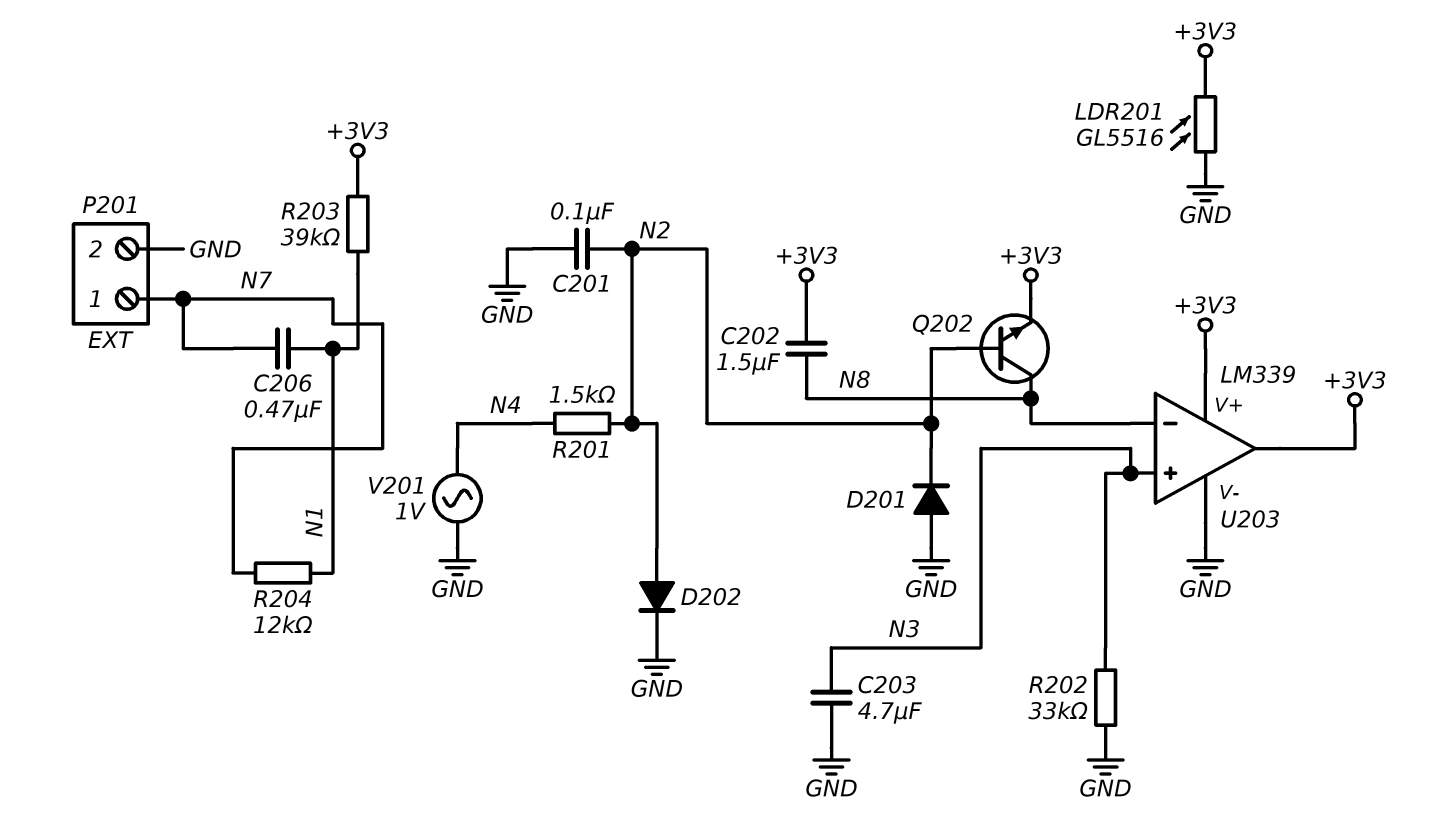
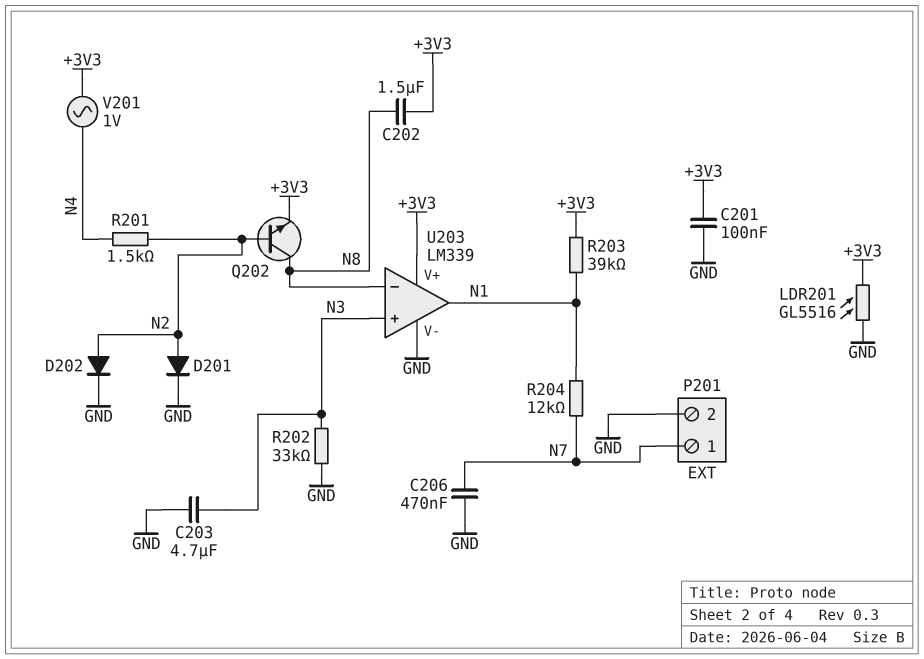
C201: 100nF (GND, N2) -> 100nF (+3V3, GND)
C206: 470nF (N1, N7) -> 470nF (GND, N7)
D201: diode (A GND, K N2) -> diode (A N2, K GND)
U203 pin out: +3V3 -> N1
V201: AC 1V (GND, N4) -> AC 1V (+3V3, N4)

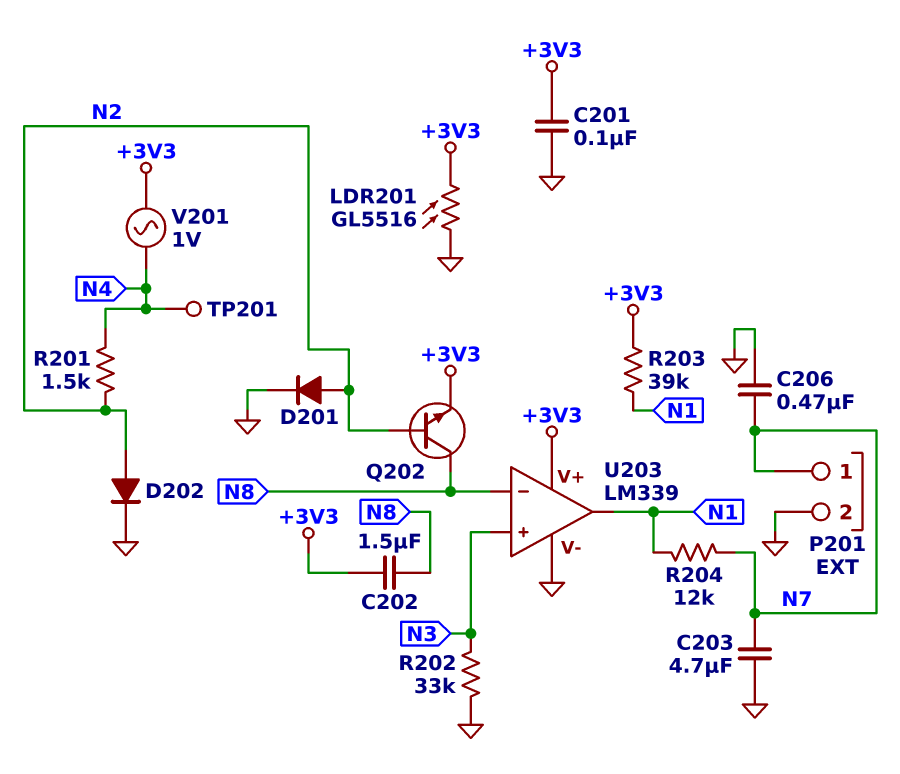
C203: 4.7uF (GND, N3) -> 4.7uF (GND, N7)
TP201: none -> test point (N4)

